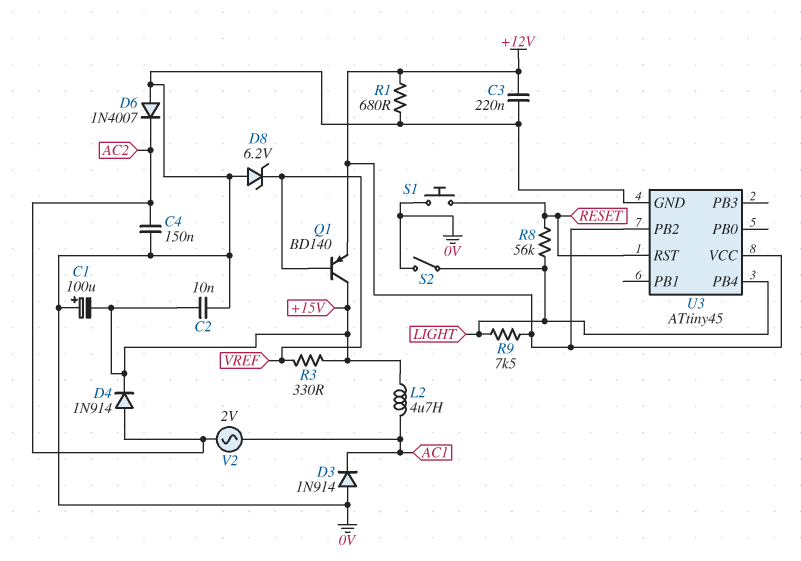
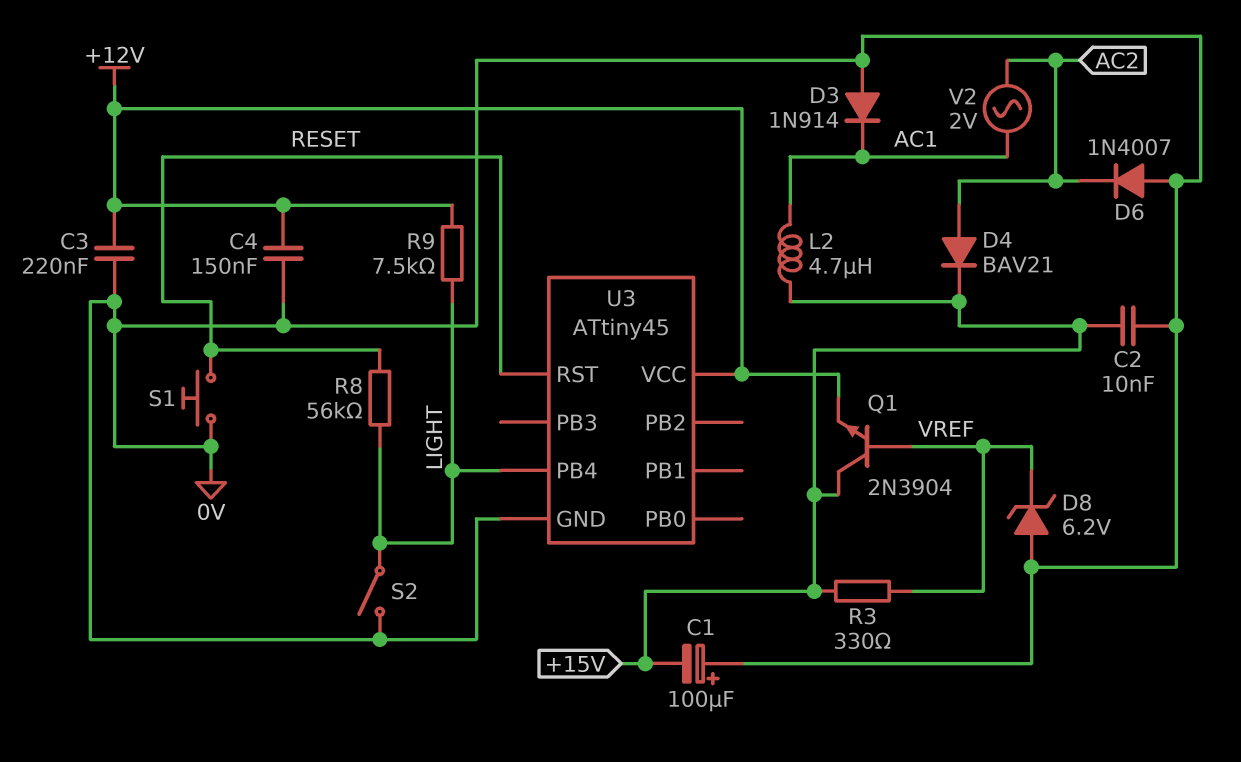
C4: 150nF (0V, AC2) -> 150nF (+12V, 0V)
D4: diode 1N914 (A AC2, K +15V) -> diode BAV21 (A AC2, K +15V)
Q1: PNP BD140 (B VREF, C +15V, E +12V) -> NPN 2N3904 (B VREF, C +15V, E +12V)
R1: 680 (+12V, 0V) -> none
U3 pin PB2: +12V -> none

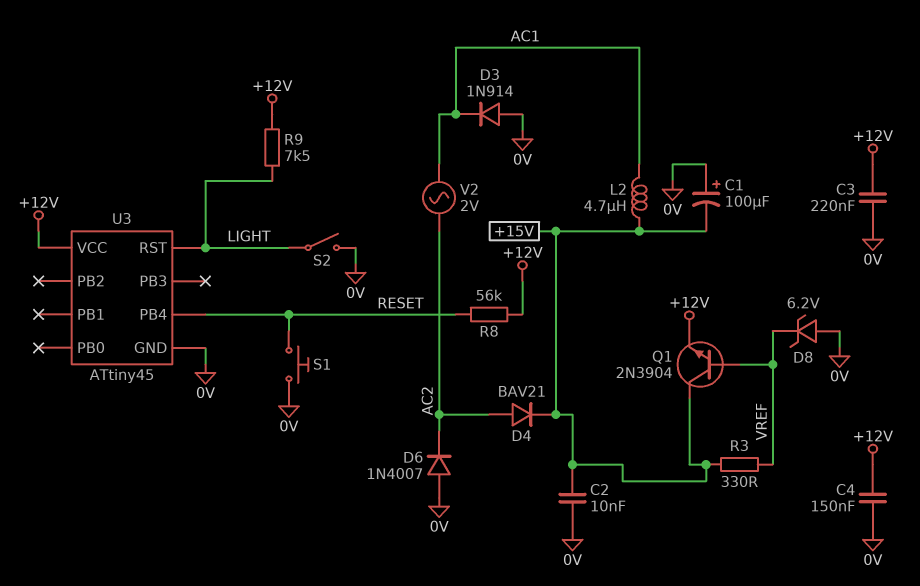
R8: 56k (LIGHT, RESET) -> 56k (+12V, RESET)
U3 pin PB4: LIGHT -> RESET
U3 pin RST: RESET -> LIGHT

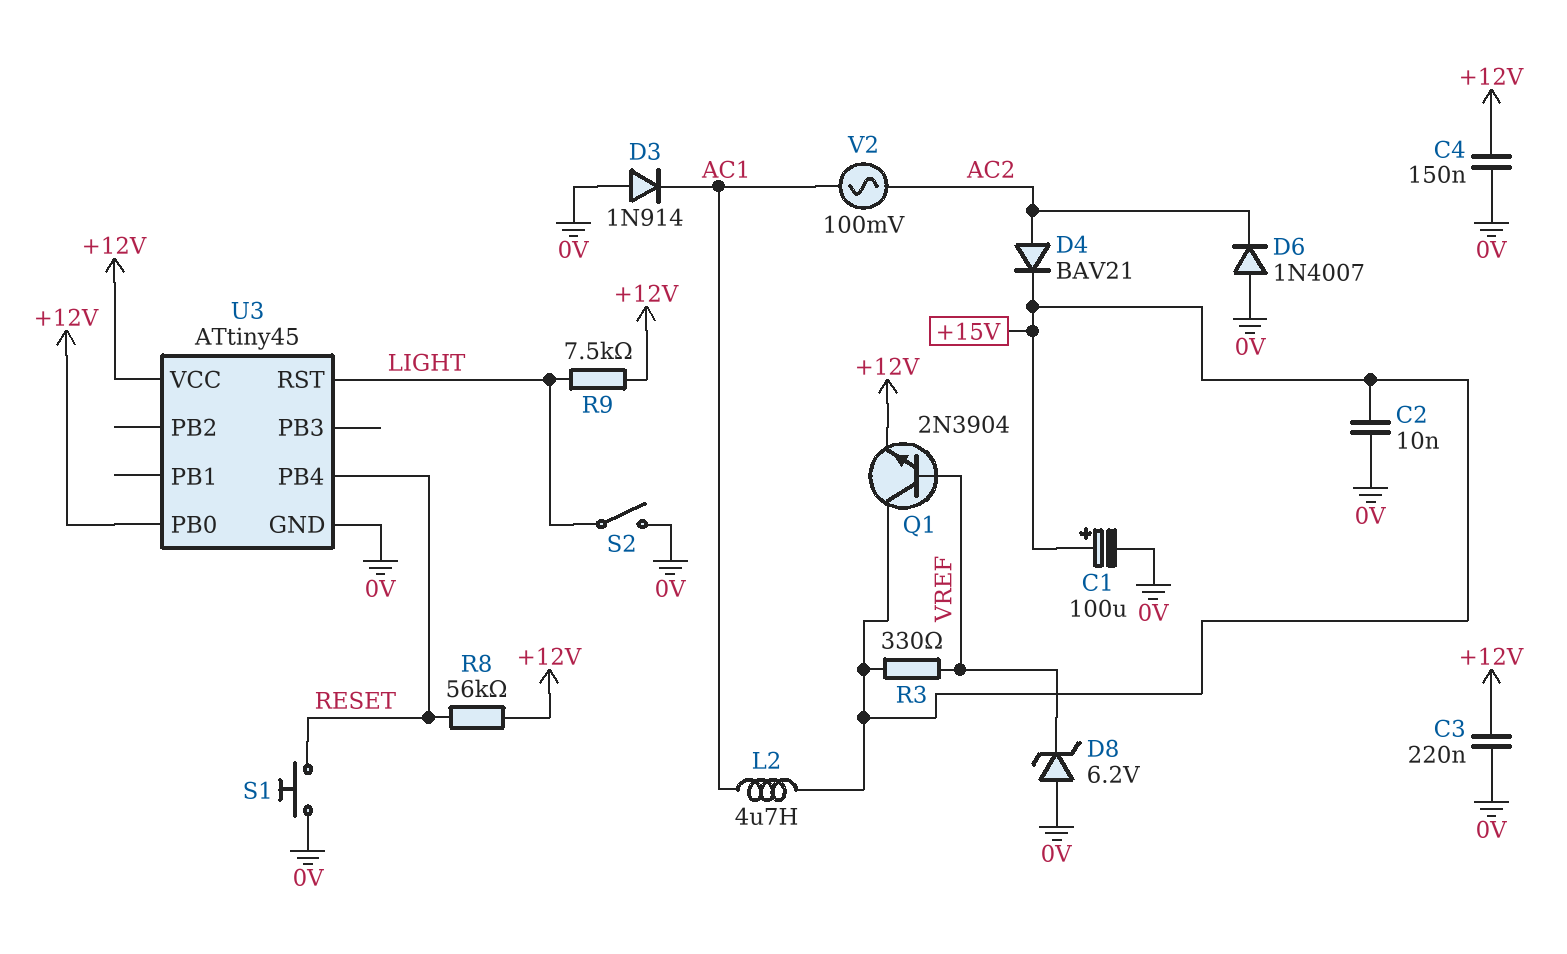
C1: 100uF (plus 0V, minus +15V) -> 100uF (plus +15V, minus 0V)
U3 pin PB0: none -> +12V
V2: AC 2V (AC1, AC2) -> AC 100mV (AC1, AC2)

